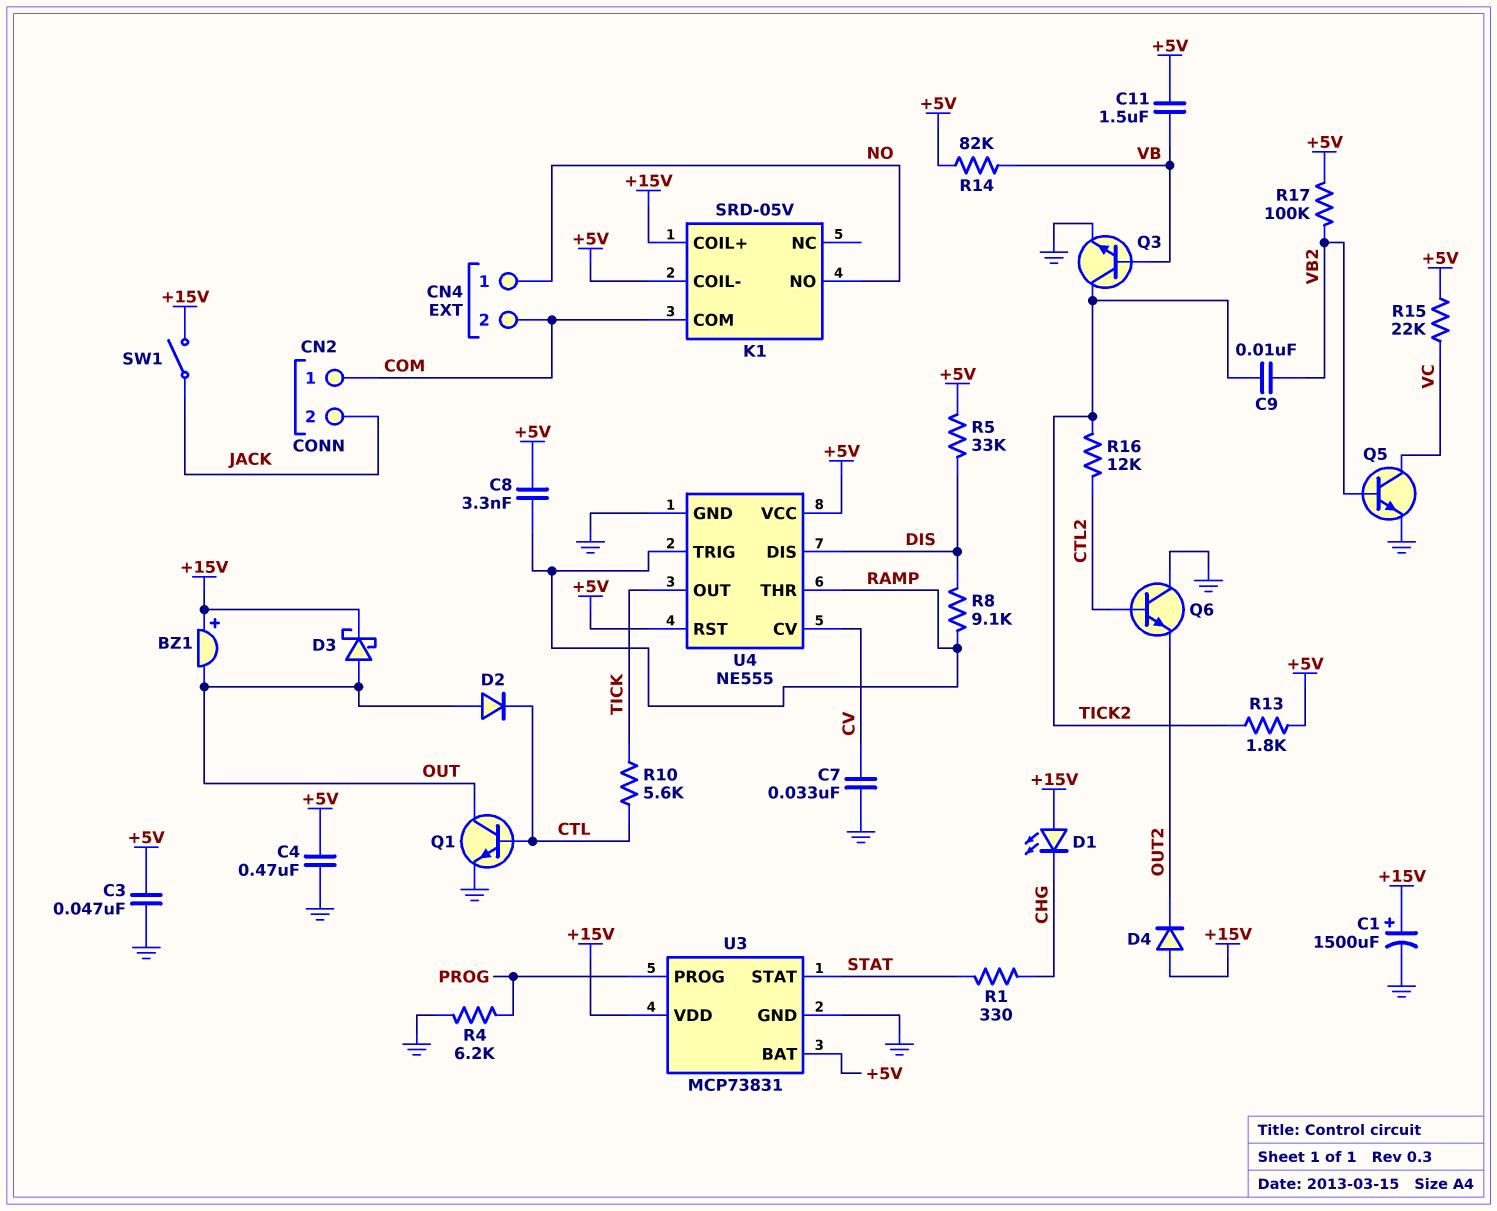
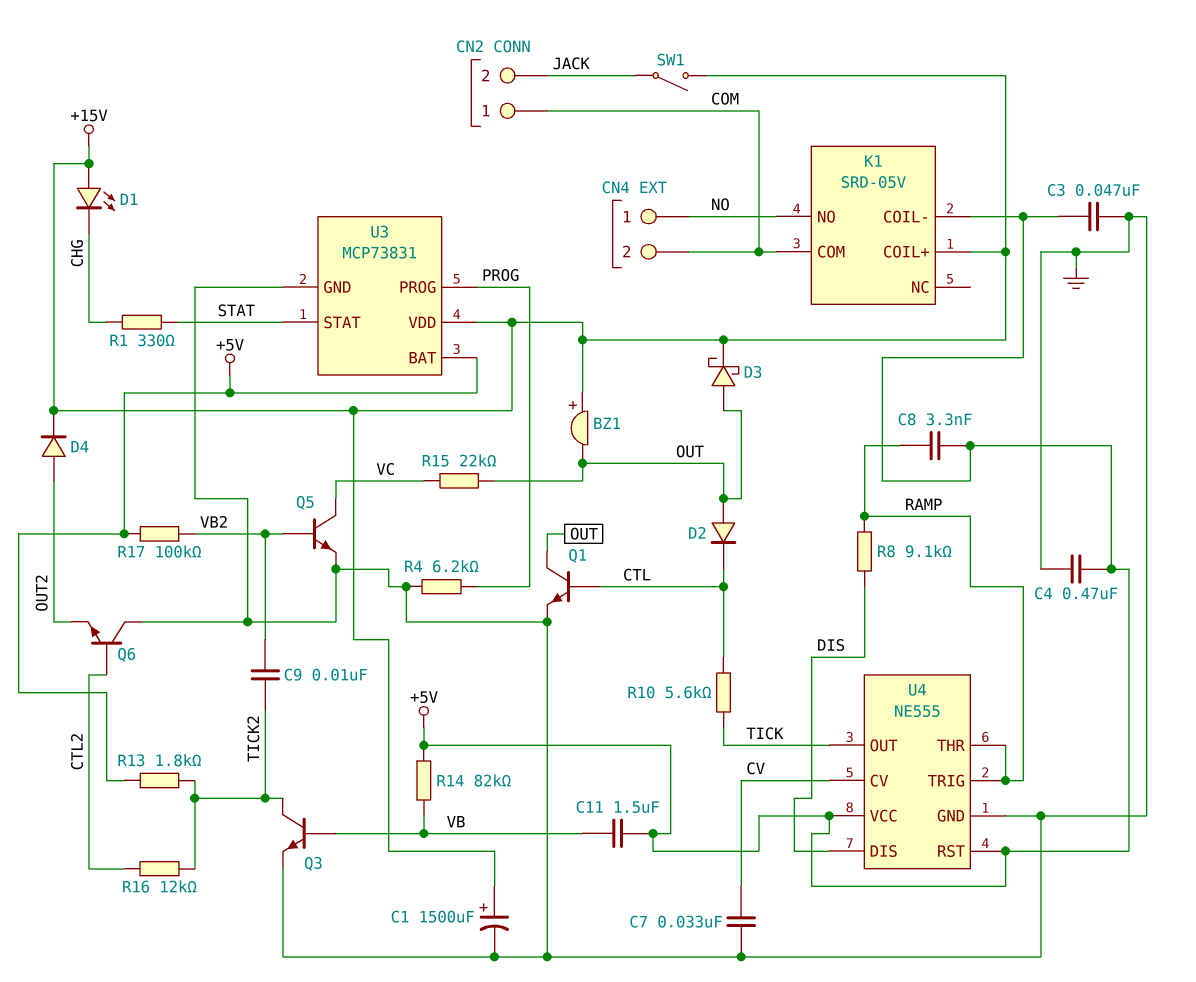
D4: diode (A +15V, K OUT2) -> diode (A OUT2, K +15V)
R5: 33k (+5V, DIS) -> none
R15: 22k (+5V, VC) -> 22k (OUT, VC)

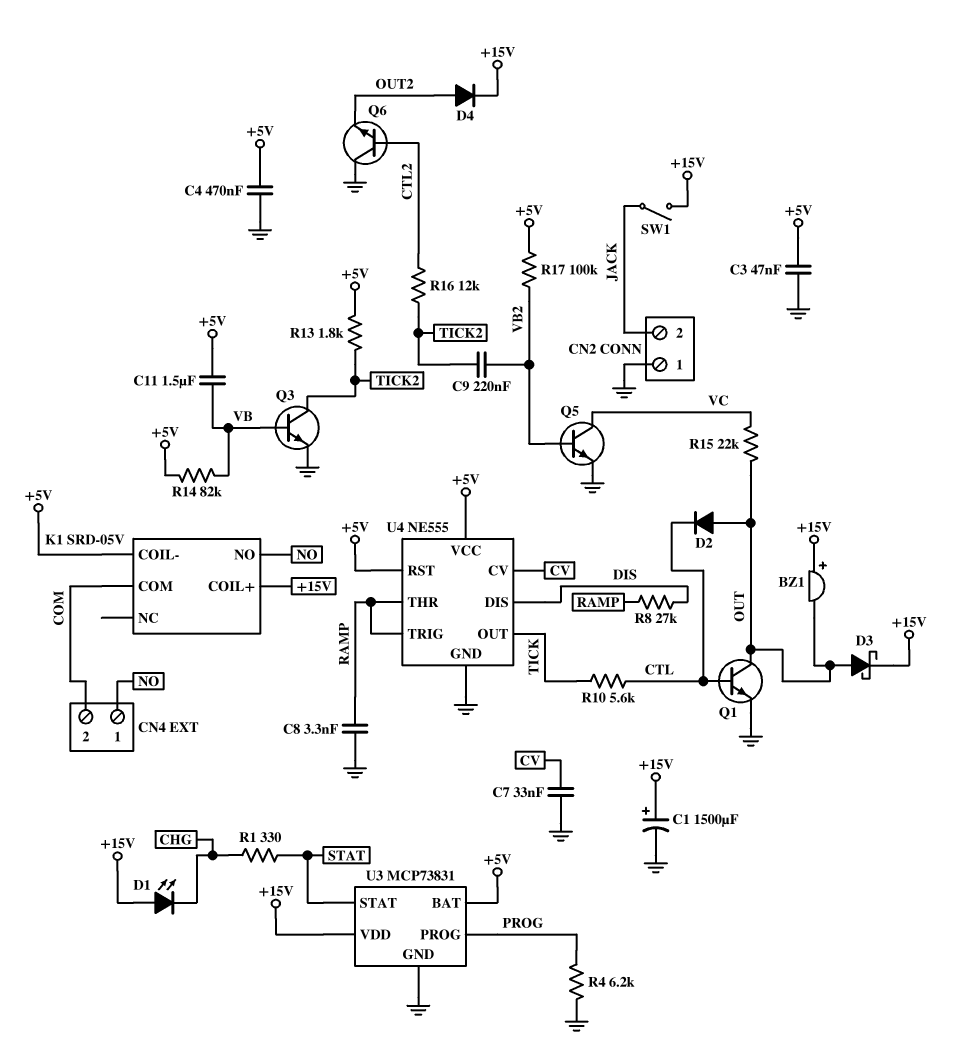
C8: 3.3nF (+5V, RAMP) -> 3.3nF (GND, RAMP)
C9: 10nF (TICK2, VB2) -> 220nF (TICK2, VB2)
CN2 pin 1: COM -> GND
R8: 9.1k (DIS, RAMP) -> 27k (DIS, RAMP)

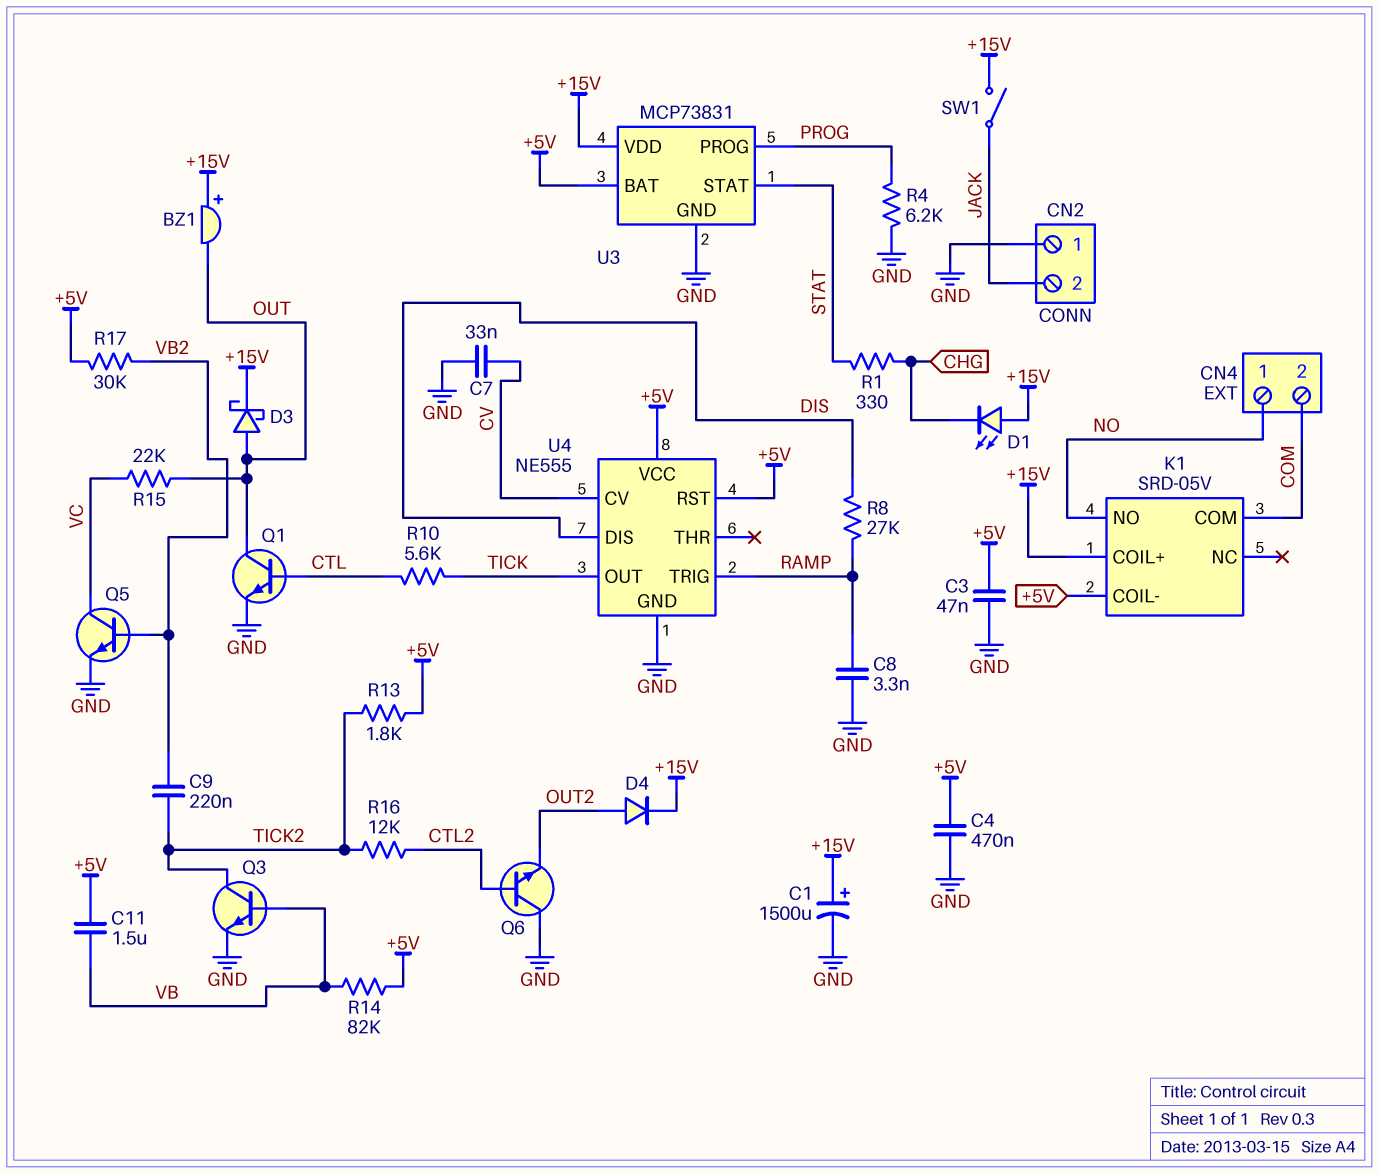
D2: diode (A OUT, K CTL) -> none
R17: 100k (+5V, VB2) -> 30k (+5V, VB2)
U4 pin THR: RAMP -> none

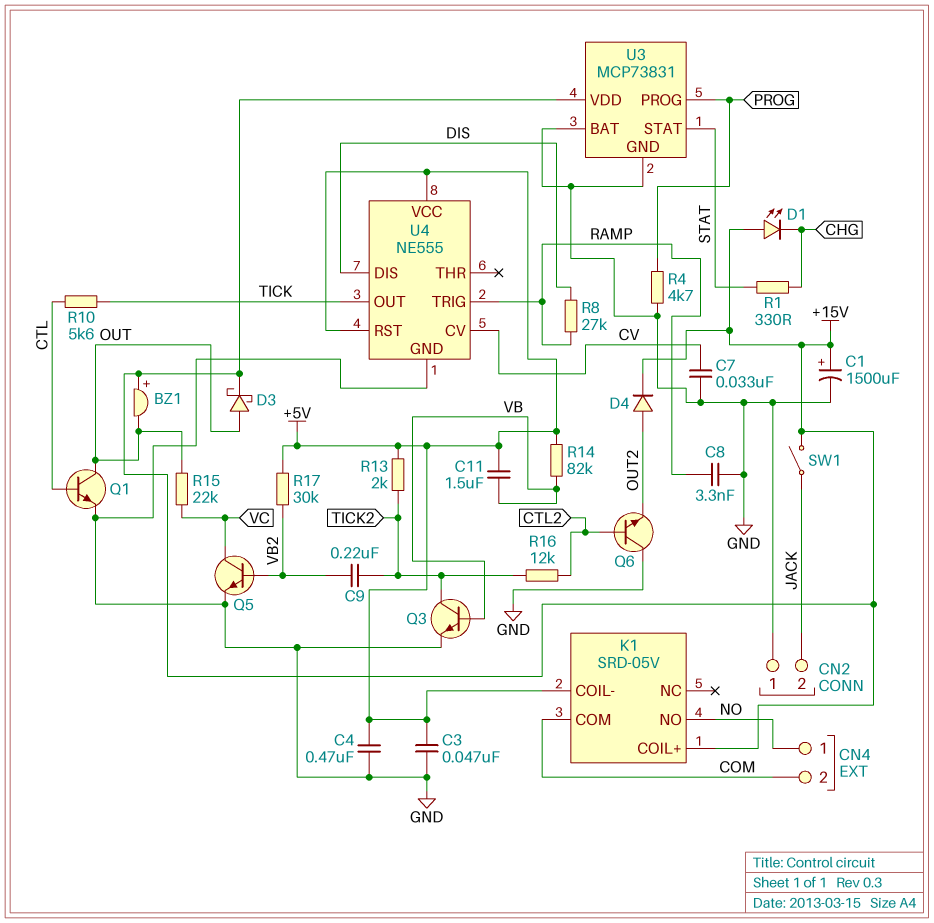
R4: 6.2k (GND, PROG) -> 4.7k (GND, PROG)
R13: 1.8k (+5V, TICK2) -> 2k (+5V, TICK2)
U3 pin BAT: +5V -> GND

